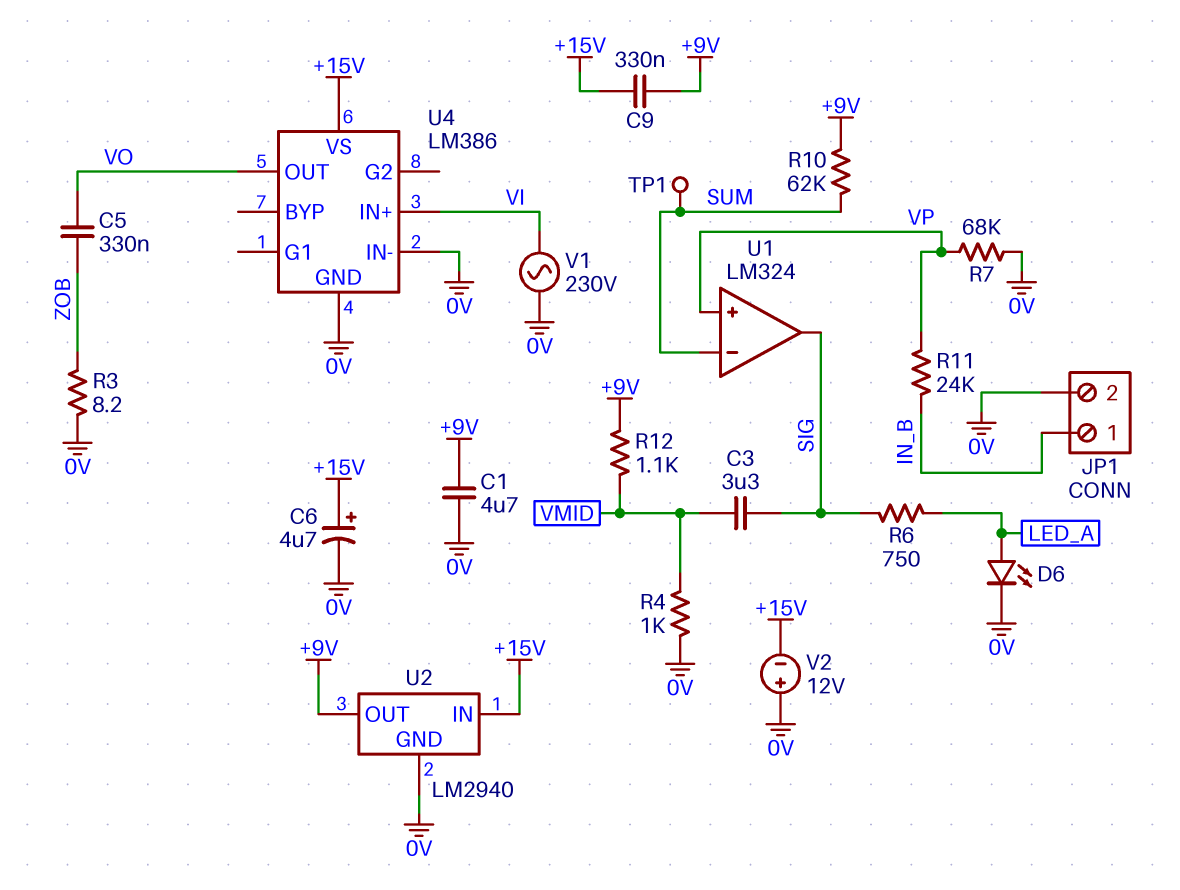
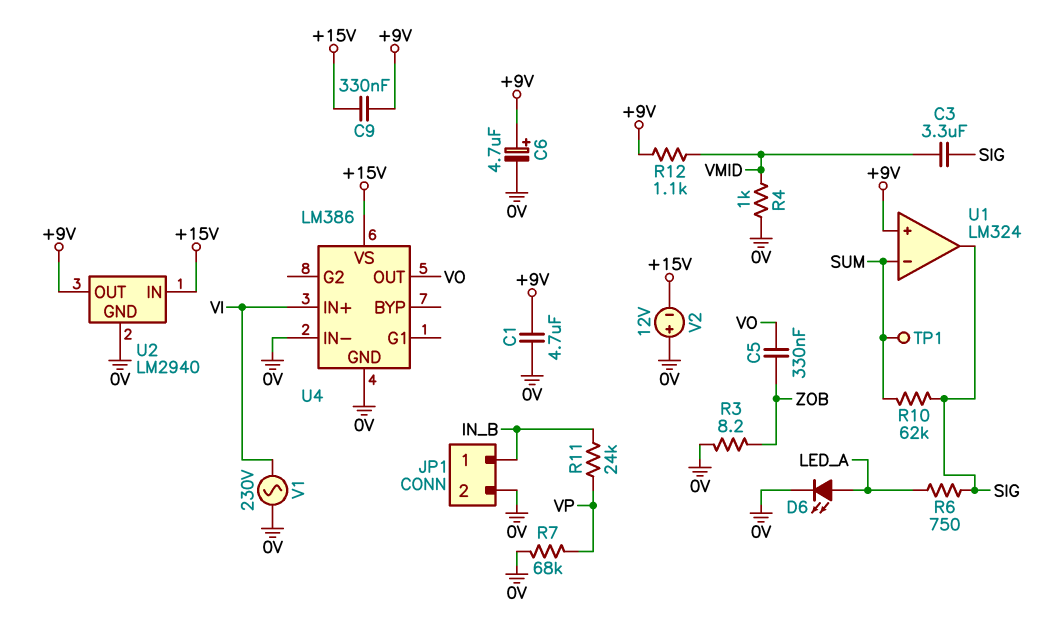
C6: 4.7uF (plus +15V, minus 0V) -> 4.7uF (plus +9V, minus 0V)
R10: 62k (+9V, SUM) -> 62k (SIG, SUM)
U1 pin in+: VP -> +9V

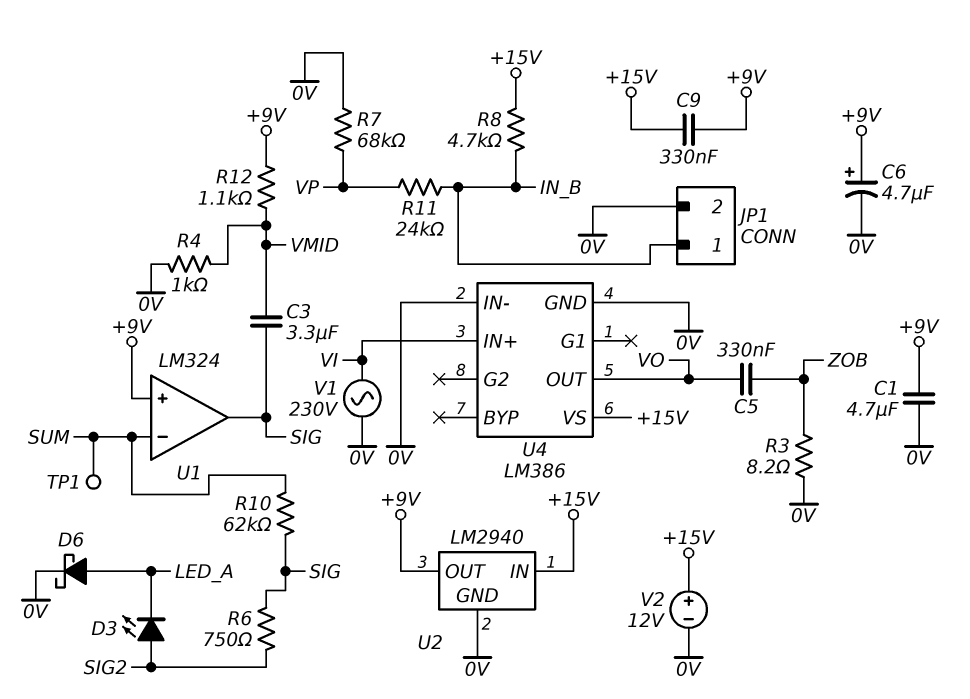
D3: none -> LED (A SIG2, K LED_A)
D6: LED (A LED_A, K 0V) -> schottky (A LED_A, K 0V)
R6: 750 (LED_A, SIG) -> 750 (SIG, SIG2)
R8: none -> 4.7k (+15V, IN_B)
V2: 12V (plus 0V, minus +15V) -> 12V (plus +15V, minus 0V)

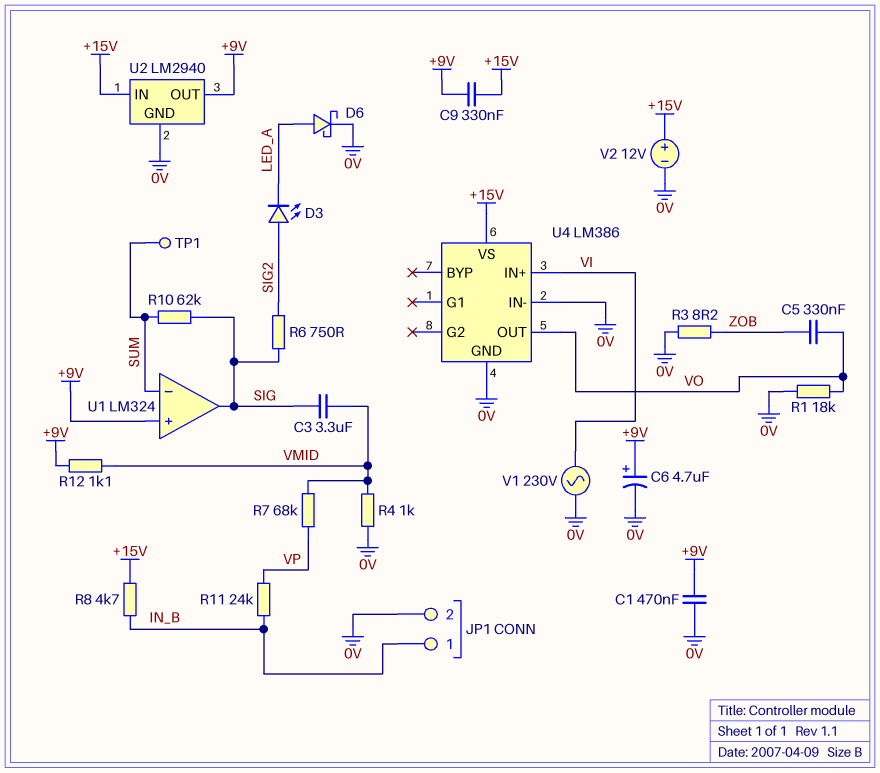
C1: 4.7uF (+9V, 0V) -> 470nF (+9V, 0V)
R1: none -> 18k (0V, VO)
R7: 68k (0V, VP) -> 68k (VMID, VP)

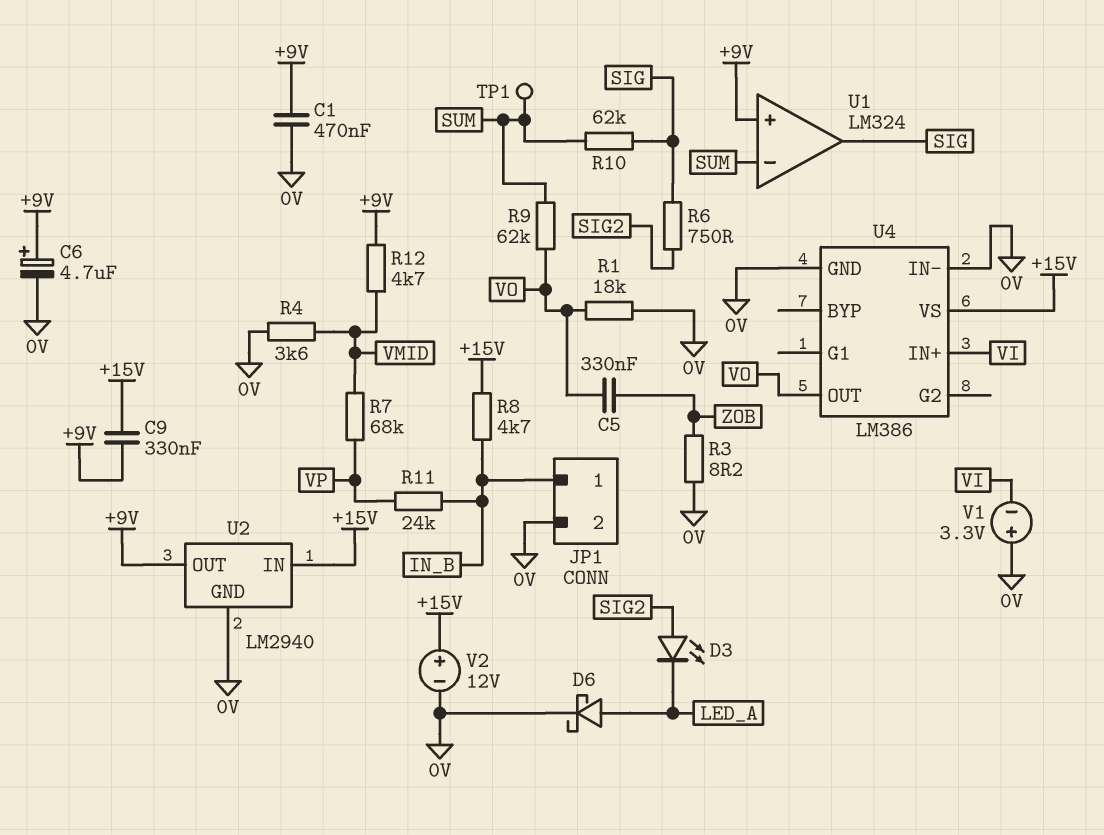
C3: 3.3uF (SIG, VMID) -> none
R4: 1k (0V, VMID) -> 3.6k (0V, VMID)
R9: none -> 62k (SUM, VO)
R12: 1.1k (+9V, VMID) -> 4.7k (+9V, VMID)
V1: AC 230V (0V, VI) -> 3.3V (plus 0V, minus VI)

